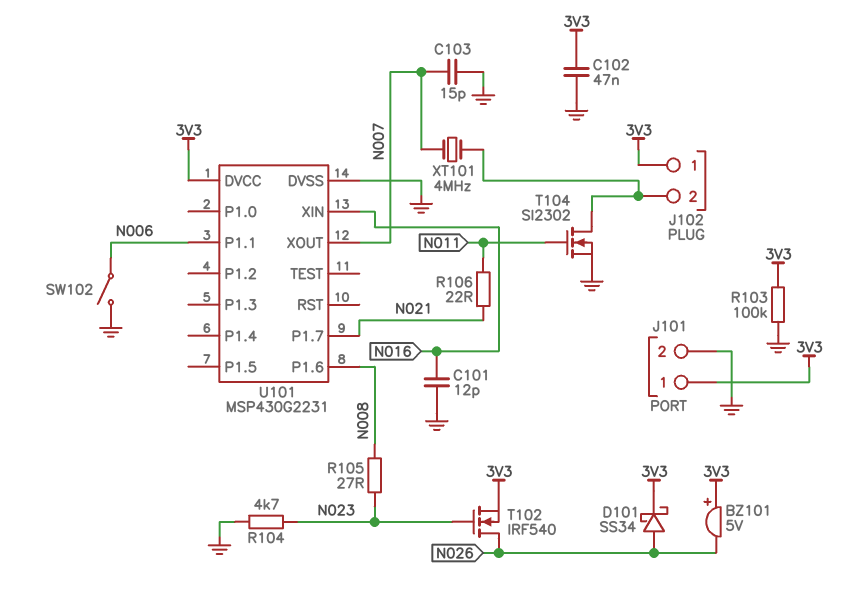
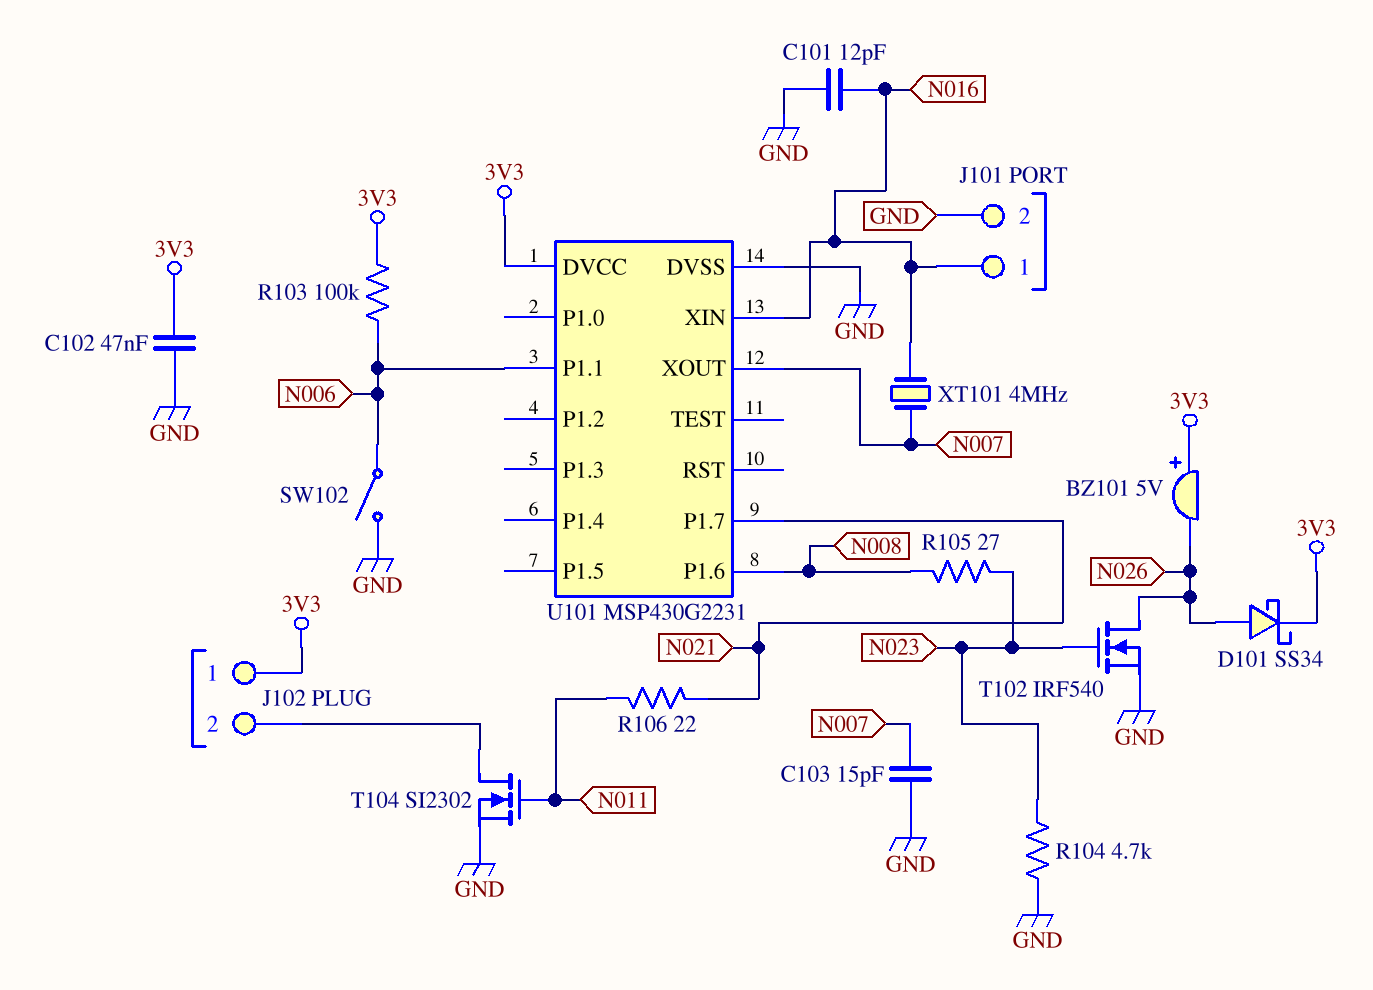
J101 pin 1: 3V3 -> N016
R103: 100k (3V3, GND) -> 100k (3V3, N006)
T102: NMOS IRF540 (G N023, D N026, S 3V3) -> NMOS IRF540 (G N023, D N026, S GND)
XT101: 4MHz (J102/2, N007) -> 4MHz (N007, N016)

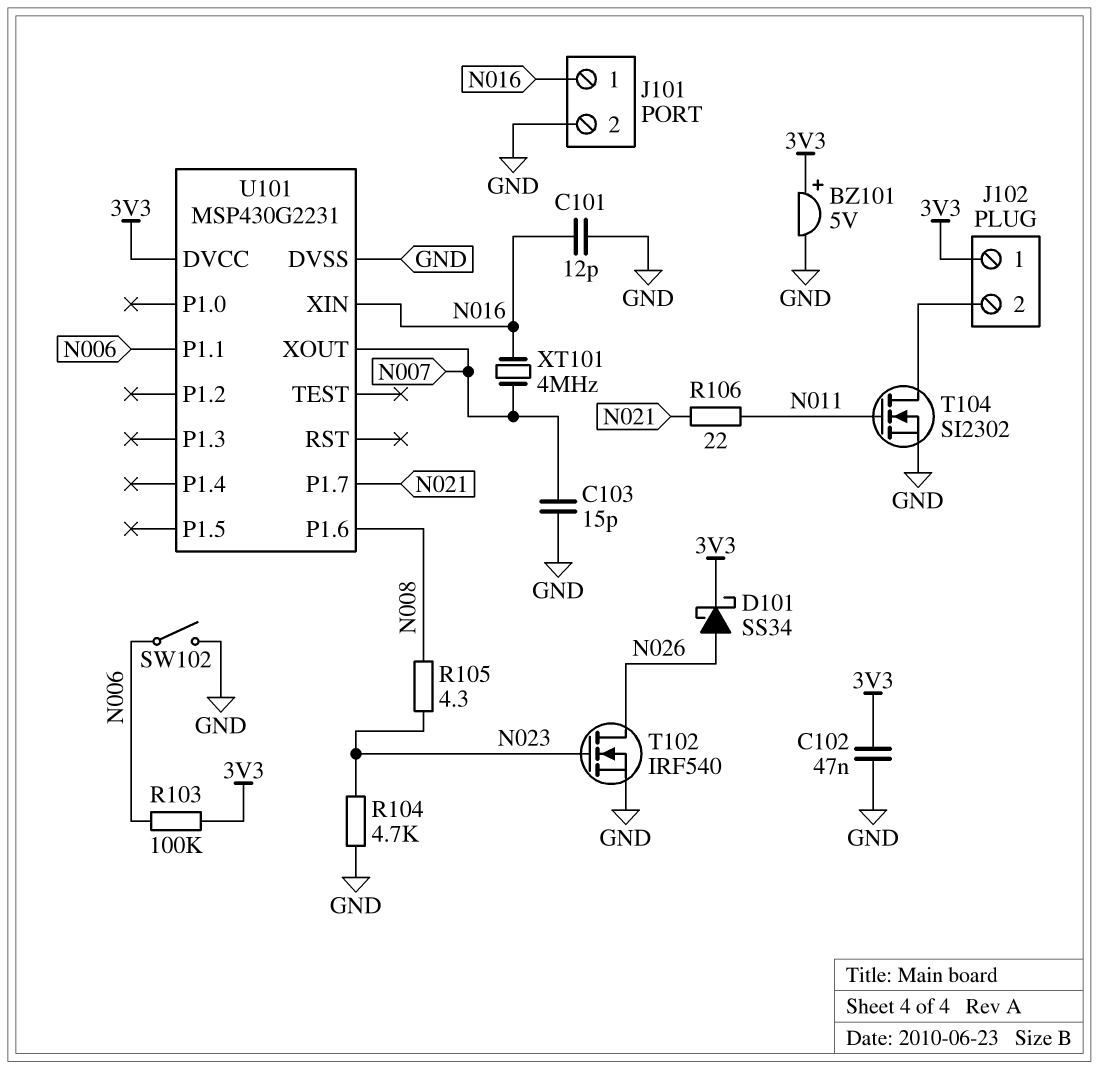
BZ101: buzzer 5V (plus 3V3, minus N026) -> buzzer 5V (plus 3V3, minus GND)
R105: 27 (N008, N023) -> 4.3 (N008, N023)

